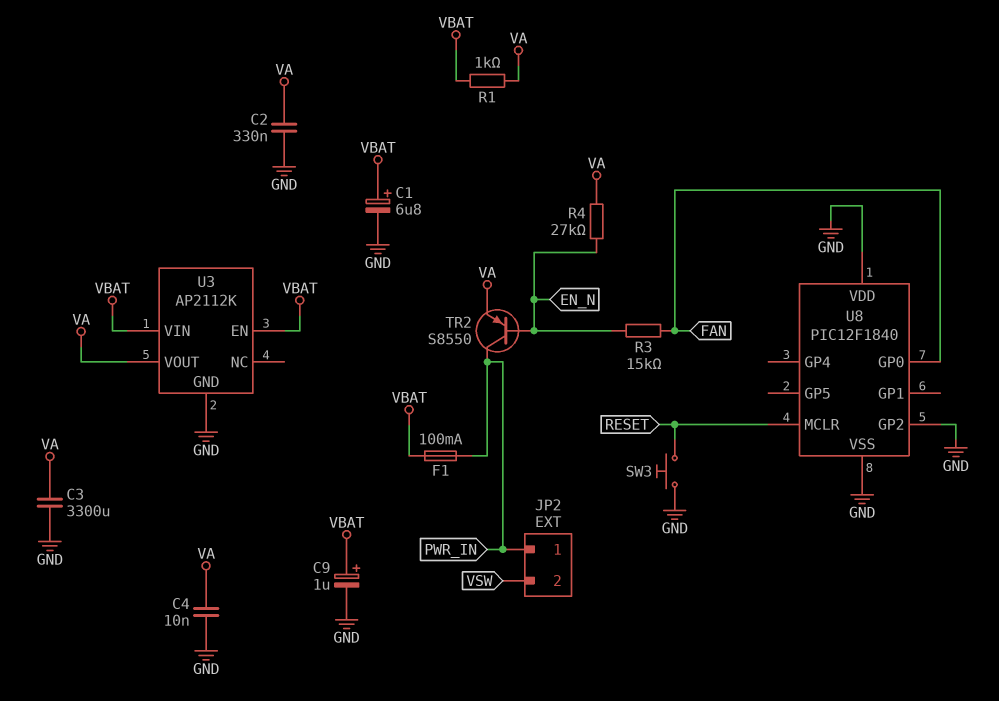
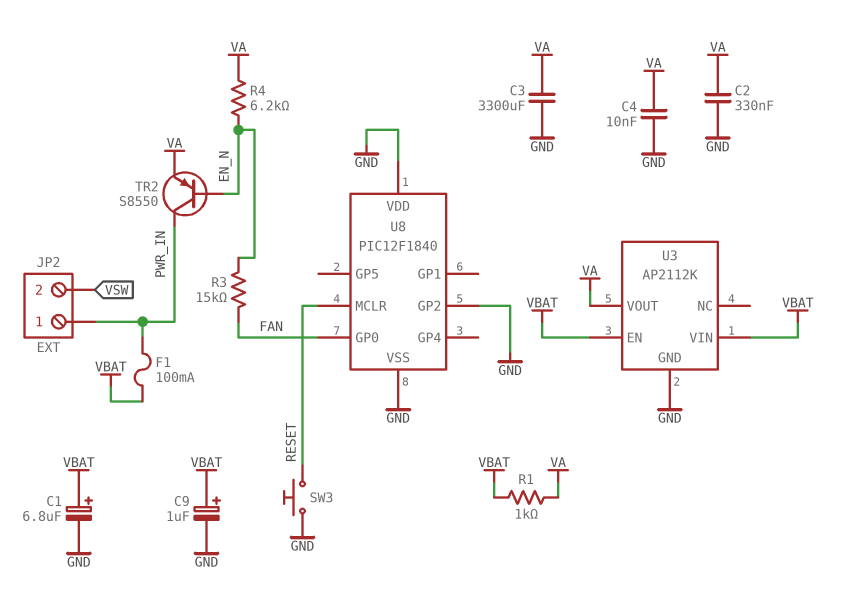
R4: 27k (EN_N, VA) -> 6.2k (EN_N, VA)

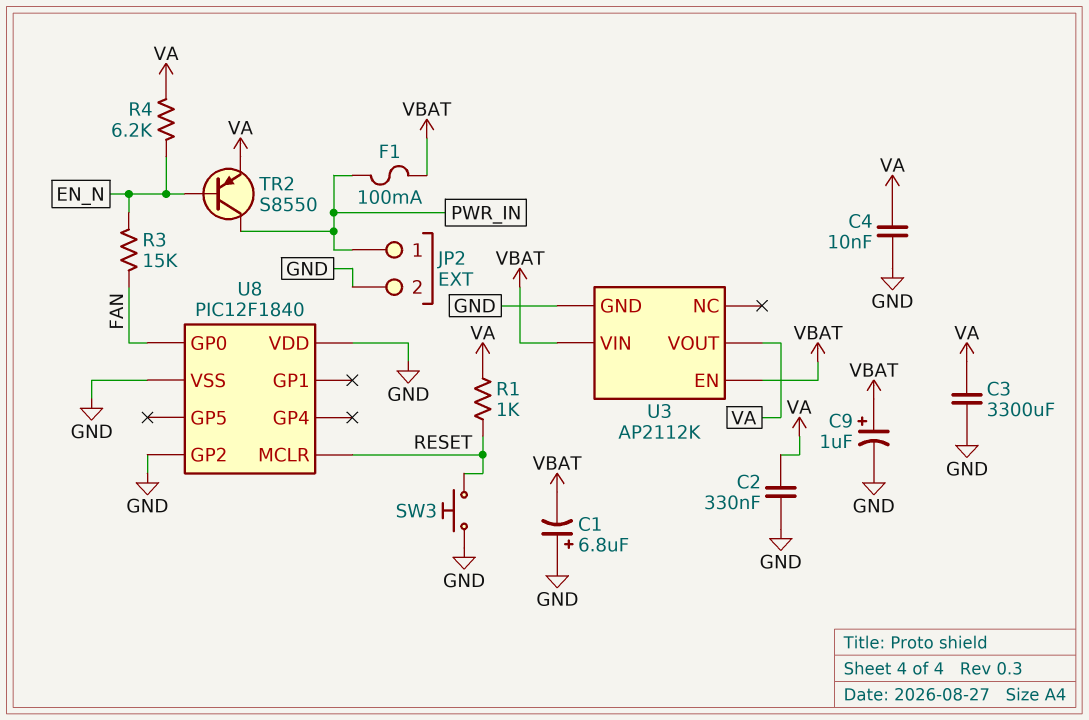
C1: 6.8uF (plus VBAT, minus GND) -> 6.8uF (plus GND, minus VBAT)
JP2 pin 2: VSW -> GND
R1: 1k (VA, VBAT) -> 1k (RESET, VA)

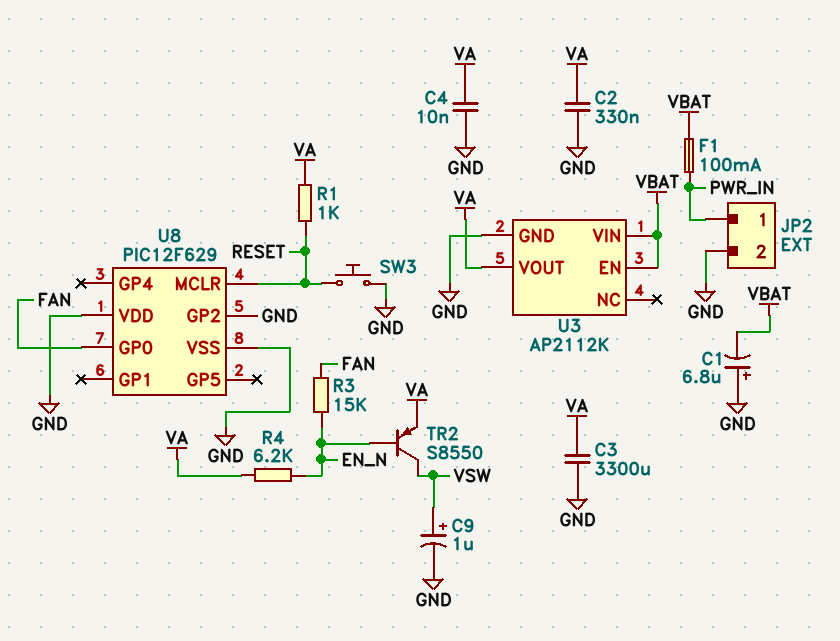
C9: 1uF (plus VBAT, minus GND) -> 1uF (plus VSW, minus GND)
TR2: PNP S8550 (B EN_N, C PWR_IN, E VA) -> PNP S8550 (B EN_N, C VSW, E VA)
U8: PIC12F1840 -> PIC12F629

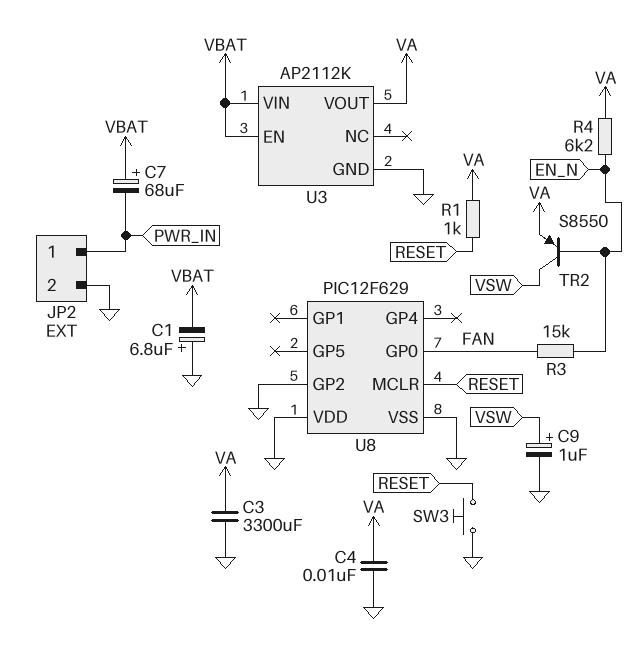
C2: 330nF (GND, VA) -> none
C7: none -> 68uF (plus VBAT, minus PWR_IN)
F1: 100mA (PWR_IN, VBAT) -> none

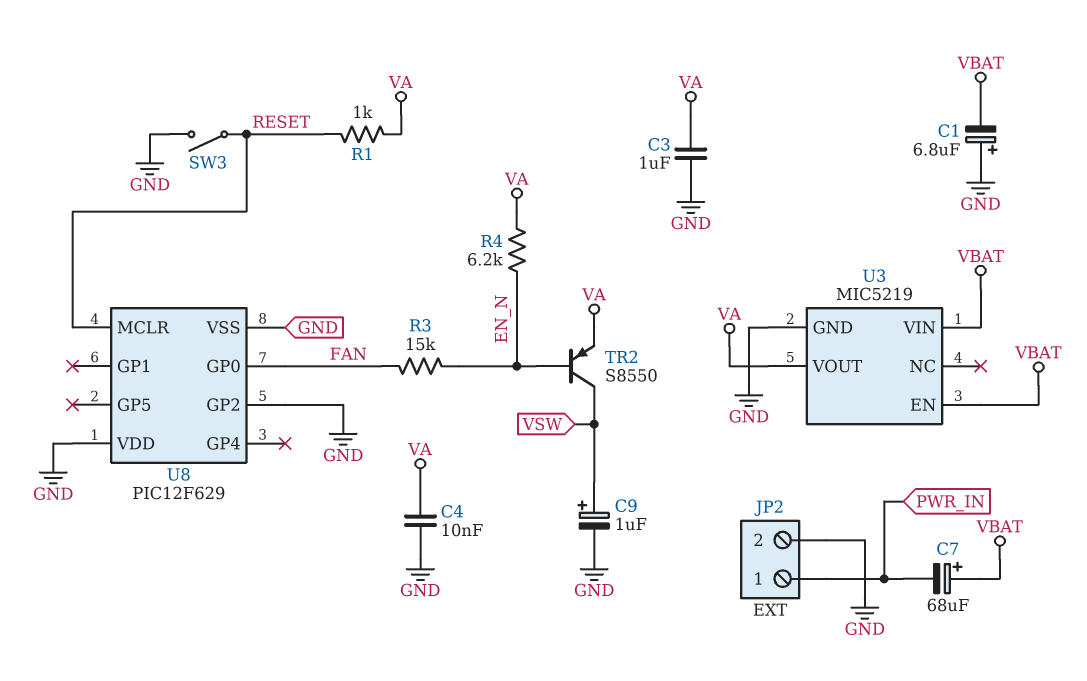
C3: 3300uF (GND, VA) -> 1uF (GND, VA)
SW3: button (GND, RESET) -> switch (GND, RESET)
U3: AP2112K -> MIC5219

